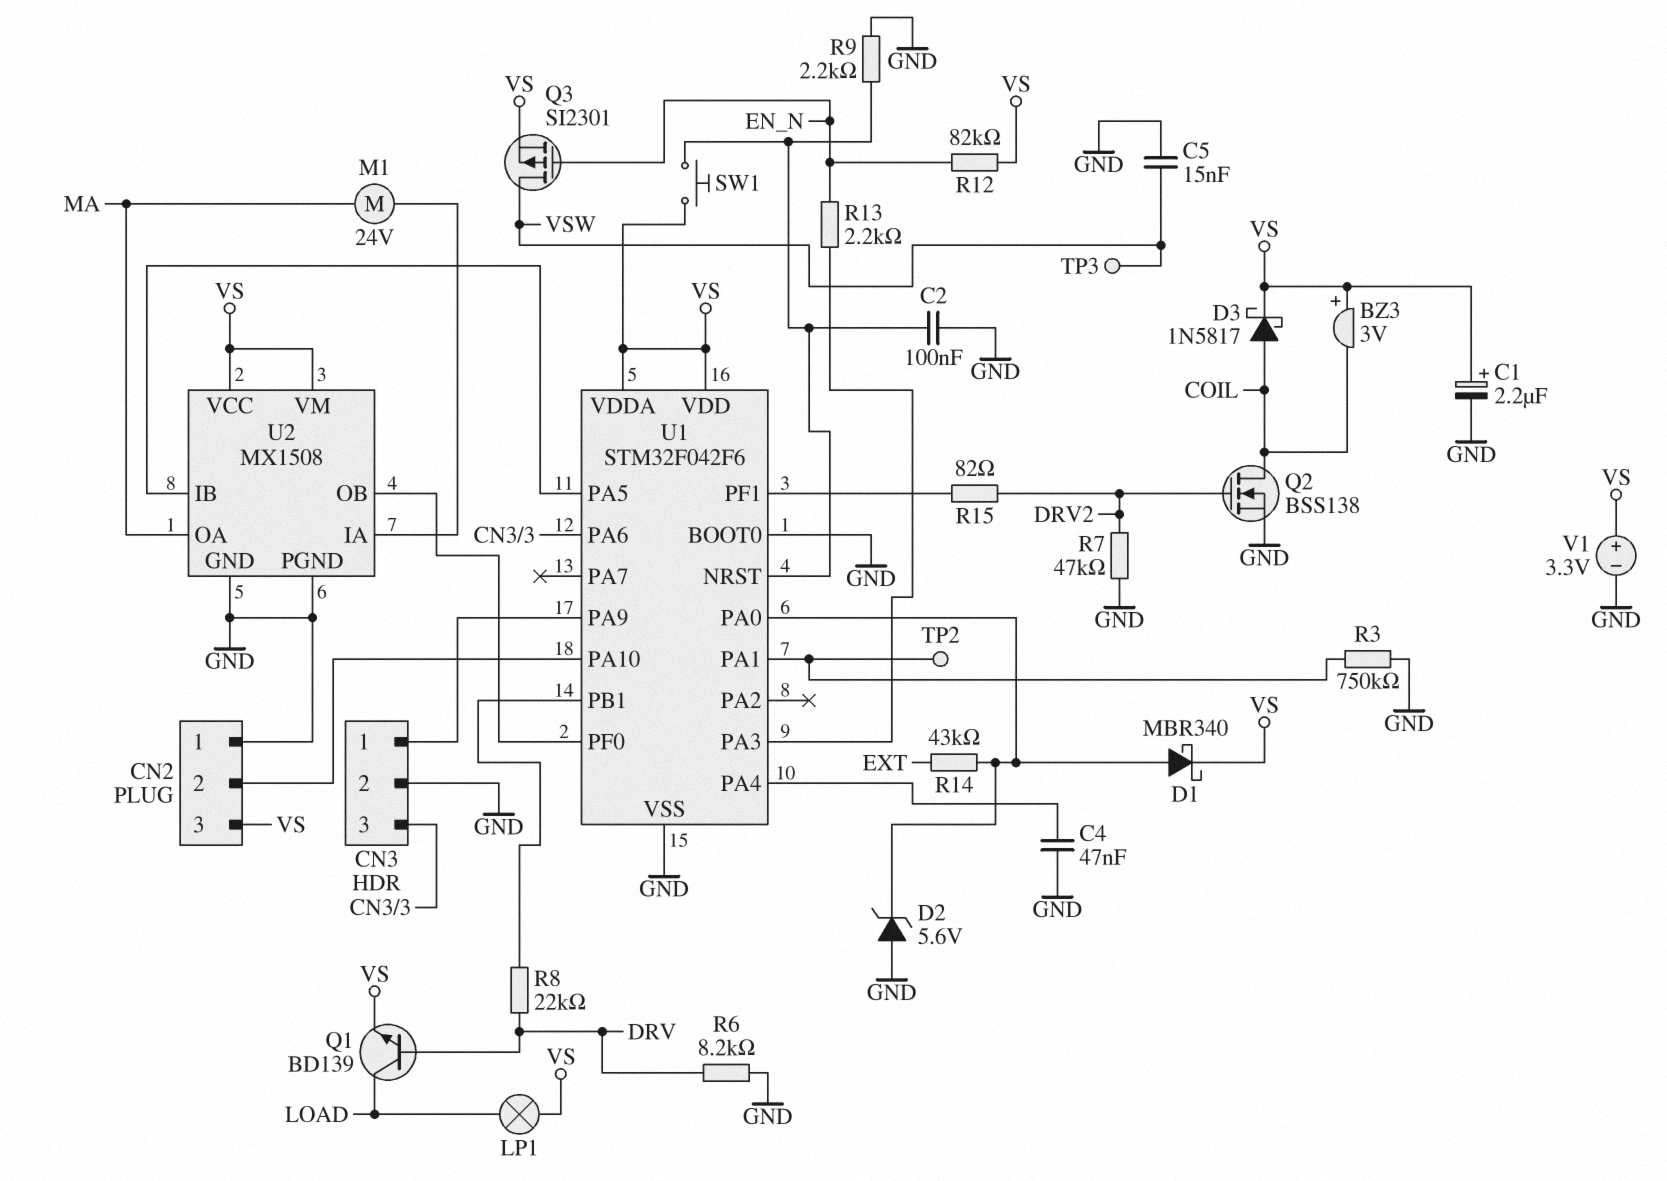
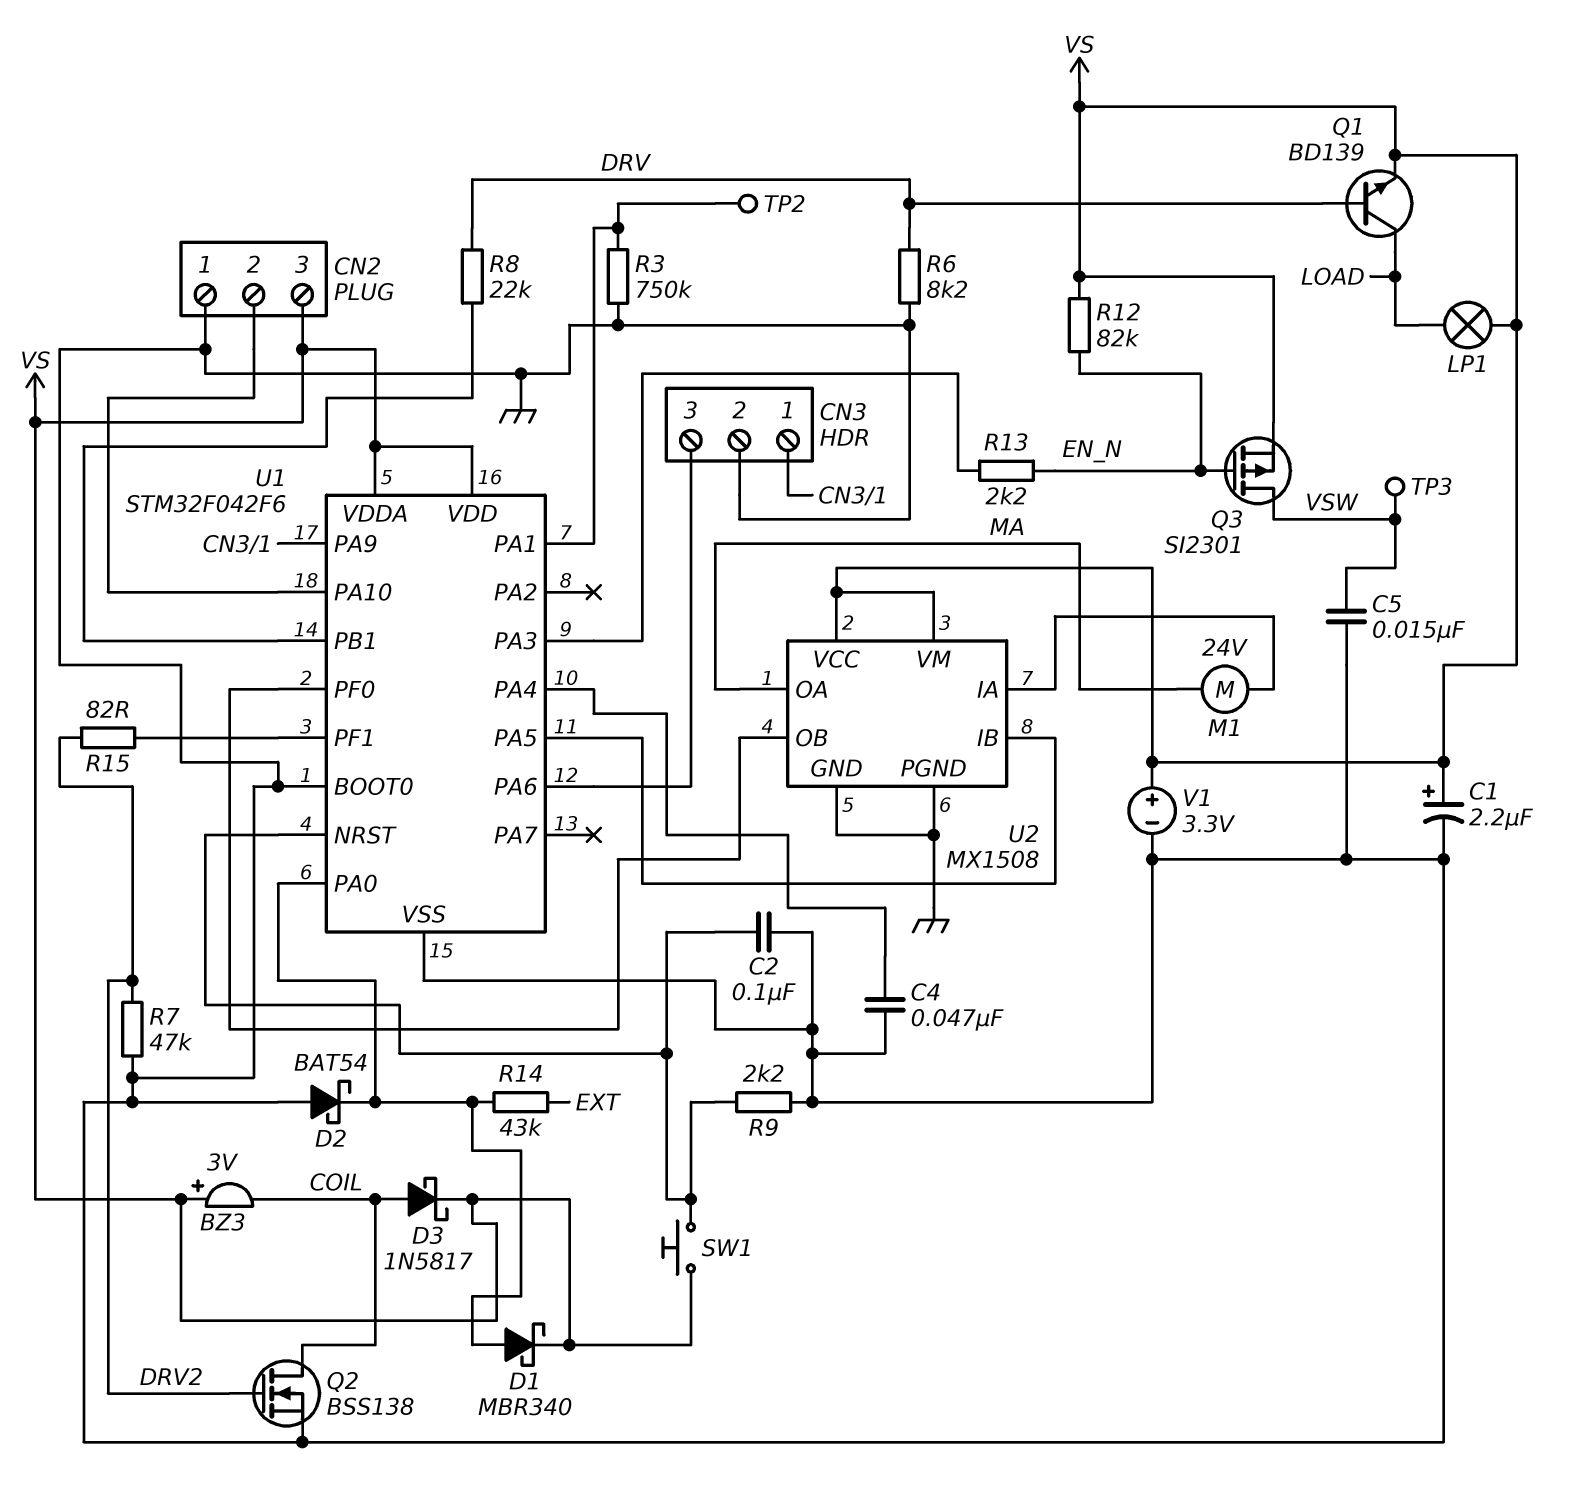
D2: zener 5.6V (A GND, K U1/PA0) -> schottky BAT54 (A GND, K U1/PA0)

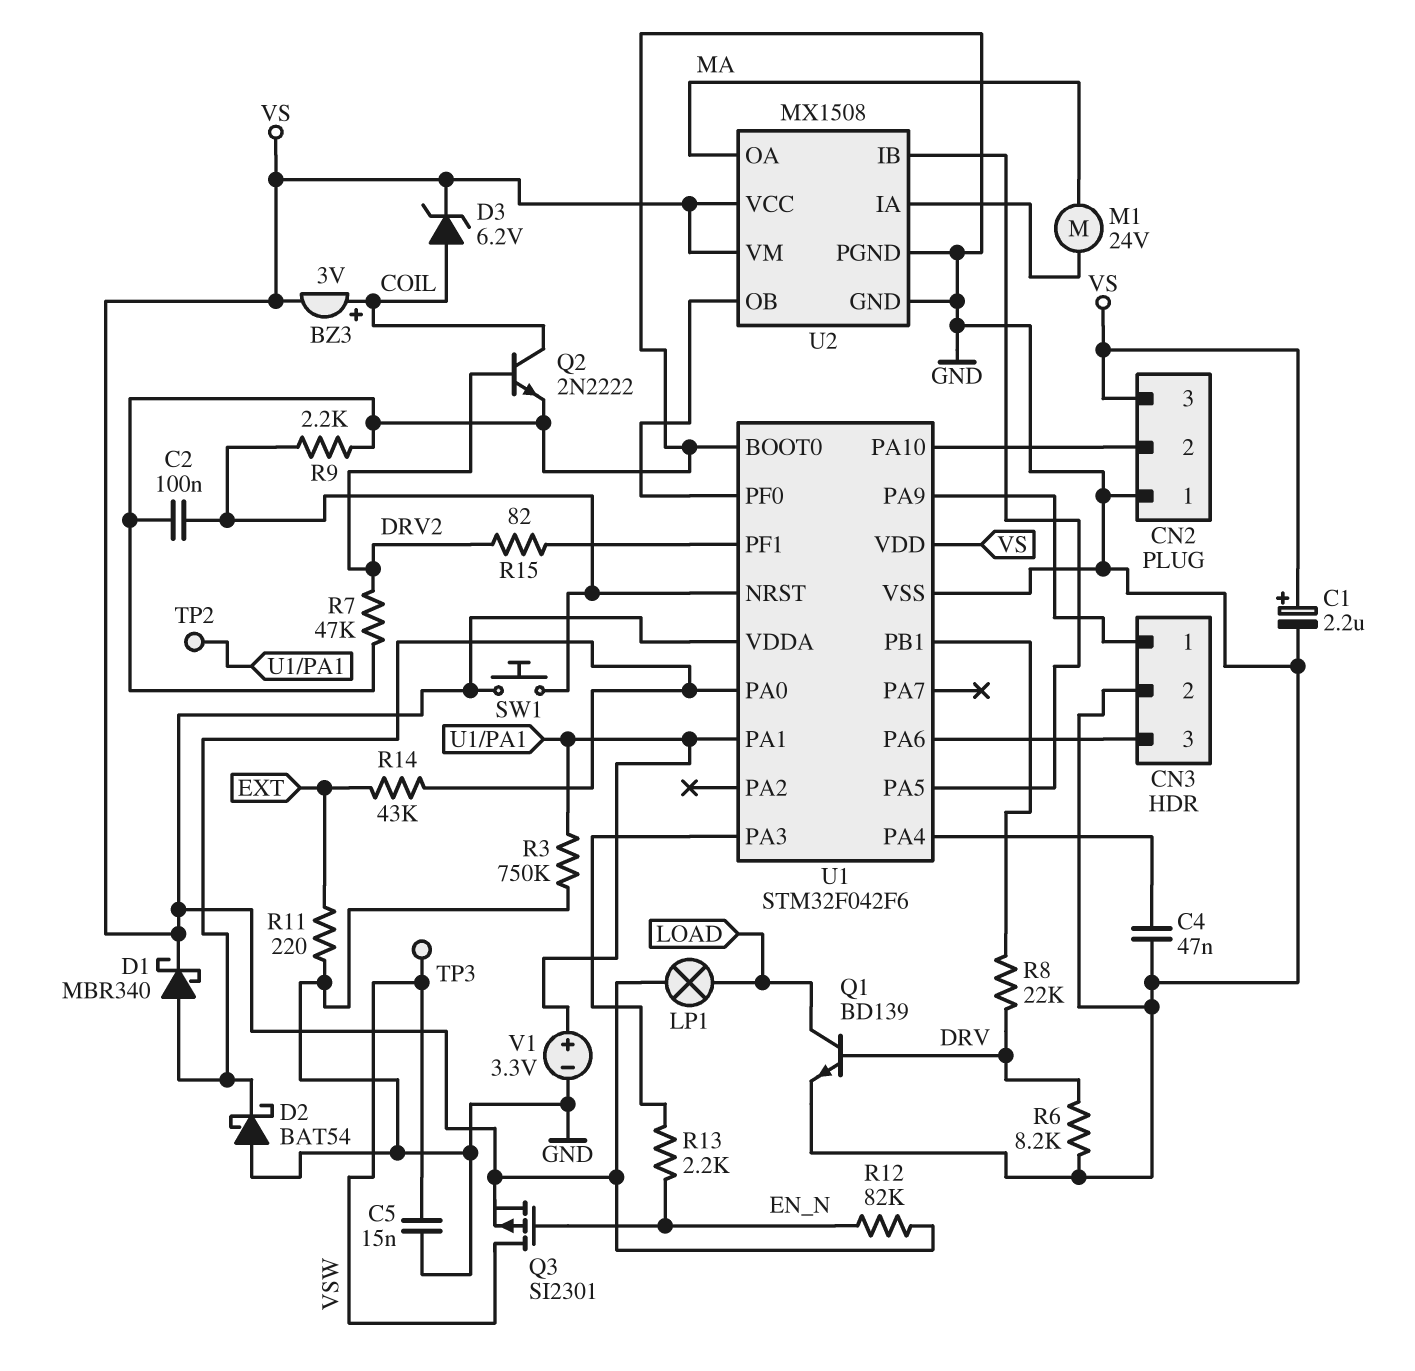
BZ3: buzzer 3V (plus VS, minus COIL) -> buzzer 3V (plus COIL, minus VS)
D3: schottky 1N5817 (A COIL, K VS) -> zener 6.2V (A COIL, K VS)
Q1: NPN BD139 (B DRV, C LOAD, E VS) -> NPN BD139 (B DRV, C LOAD, E GND)
Q2: NMOS BSS138 (G DRV2, D COIL, S GND) -> NPN 2N2222 (B DRV2, C COIL, E GND)
R11: none -> 220 (EXT, GND)
V1: 3.3V (plus VS, minus GND) -> 3.3V (plus U1/PA1, minus GND)

